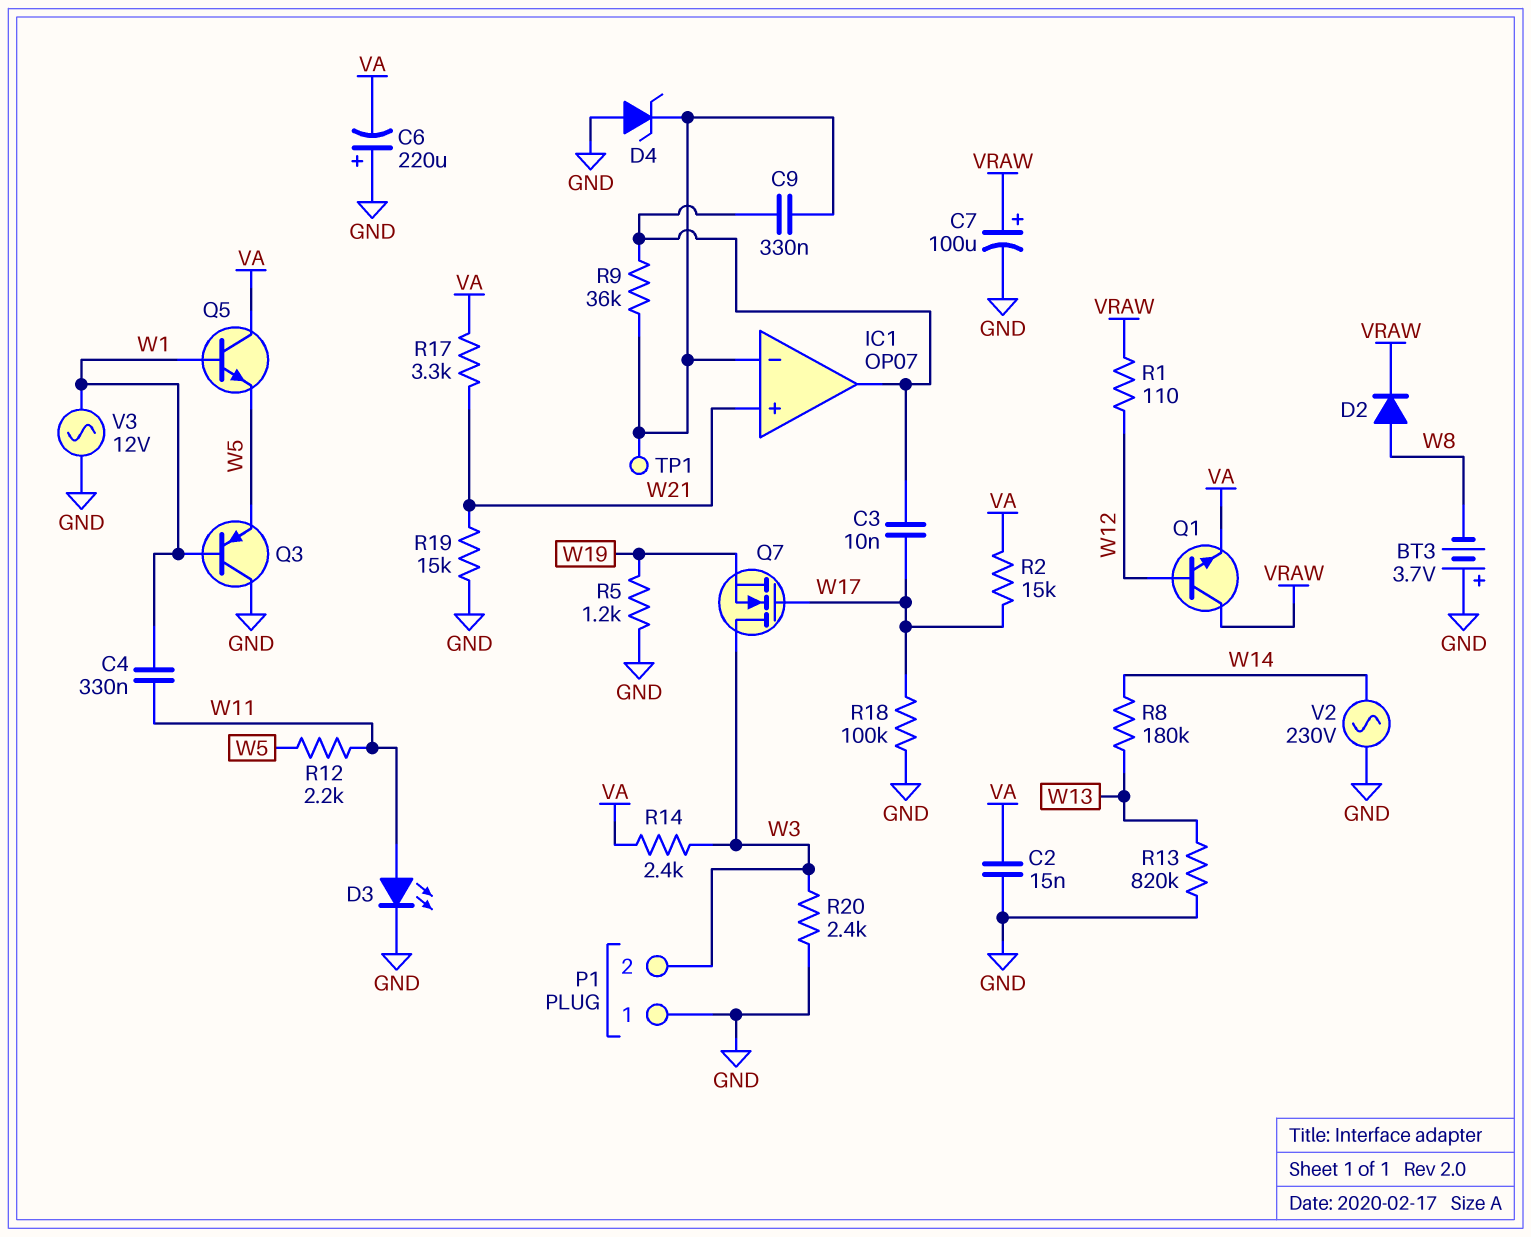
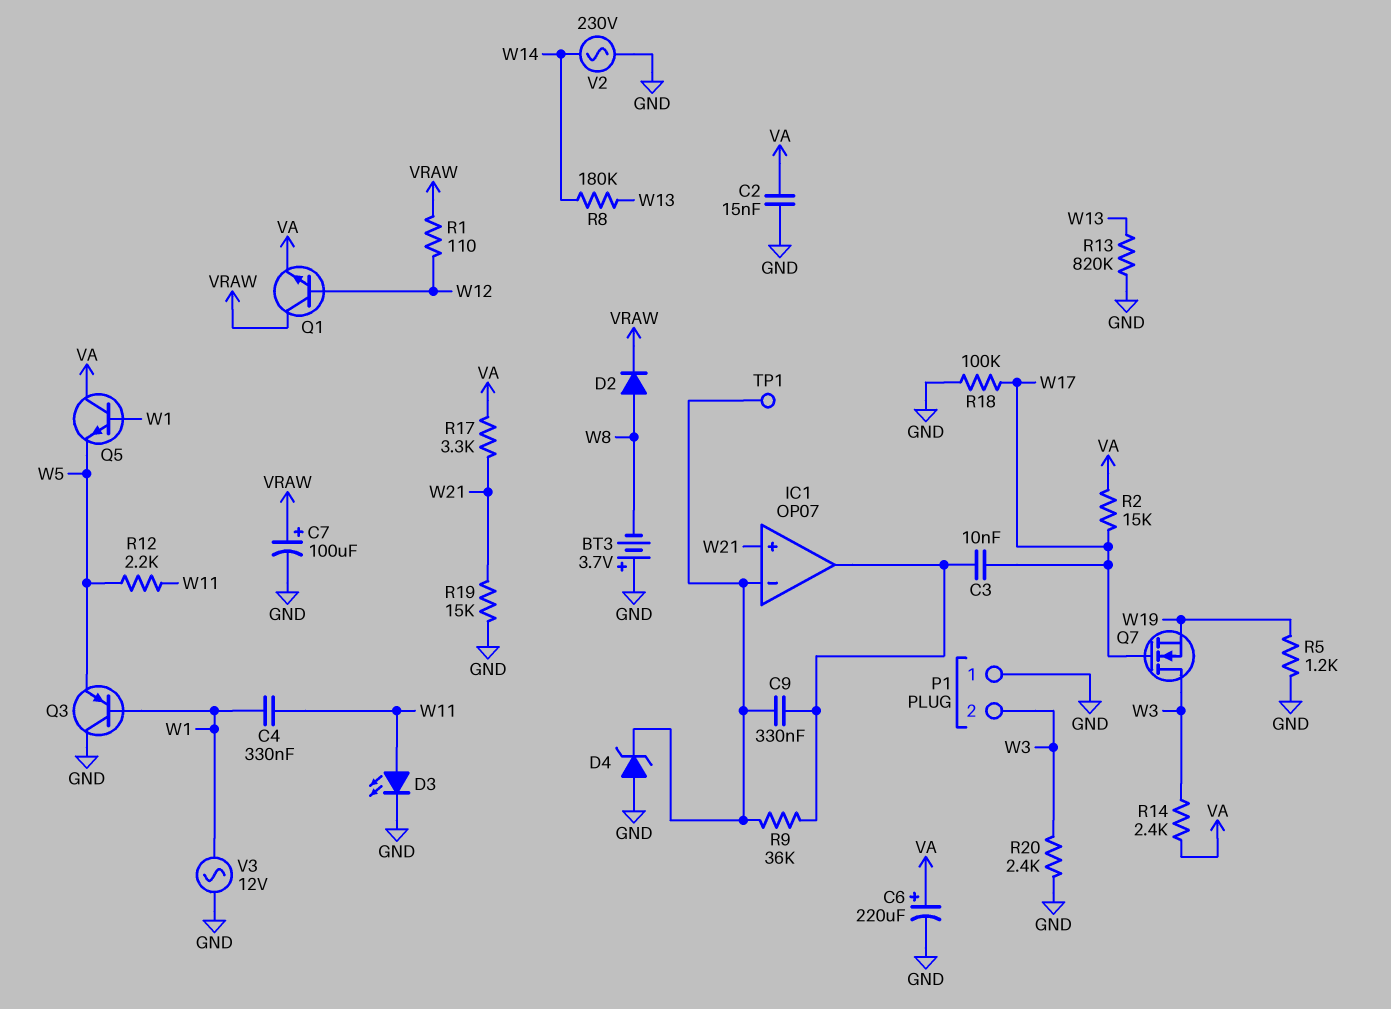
C6: 220uF (plus GND, minus VA) -> 220uF (plus VA, minus GND)

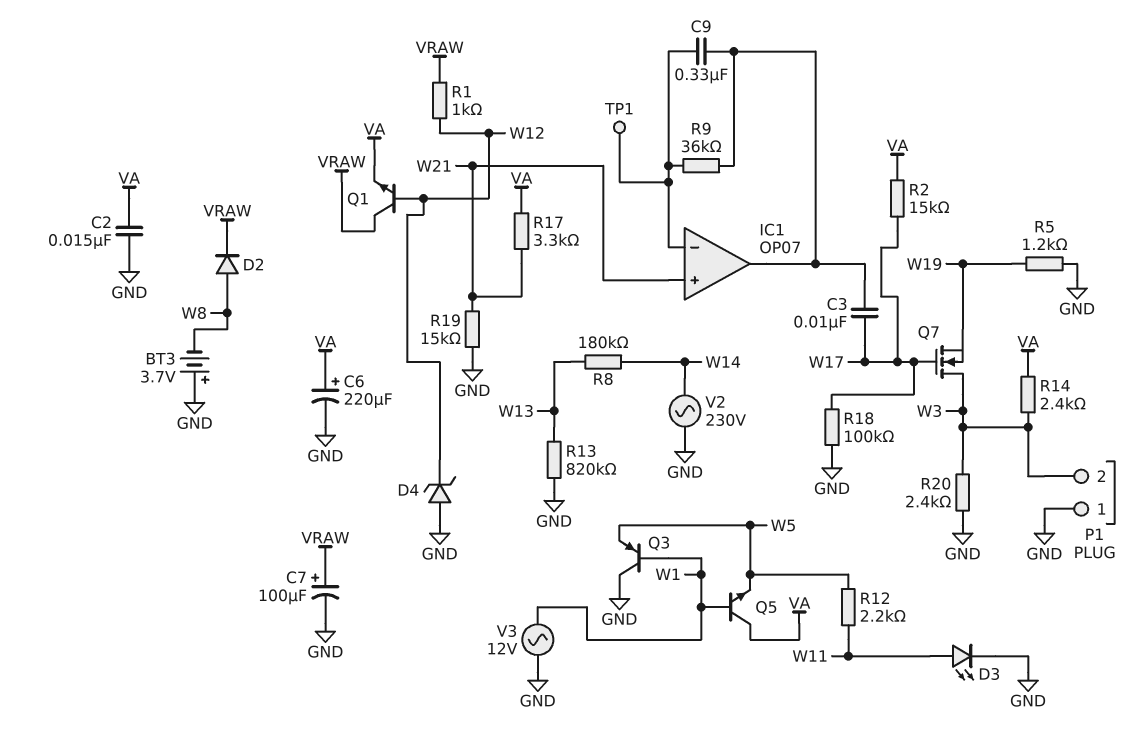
C4: 330nF (W1, W11) -> none
D4: zener (A GND, K IC1/in-) -> zener (A GND, K W12)
R1: 110 (VRAW, W12) -> 1k (VRAW, W12)

